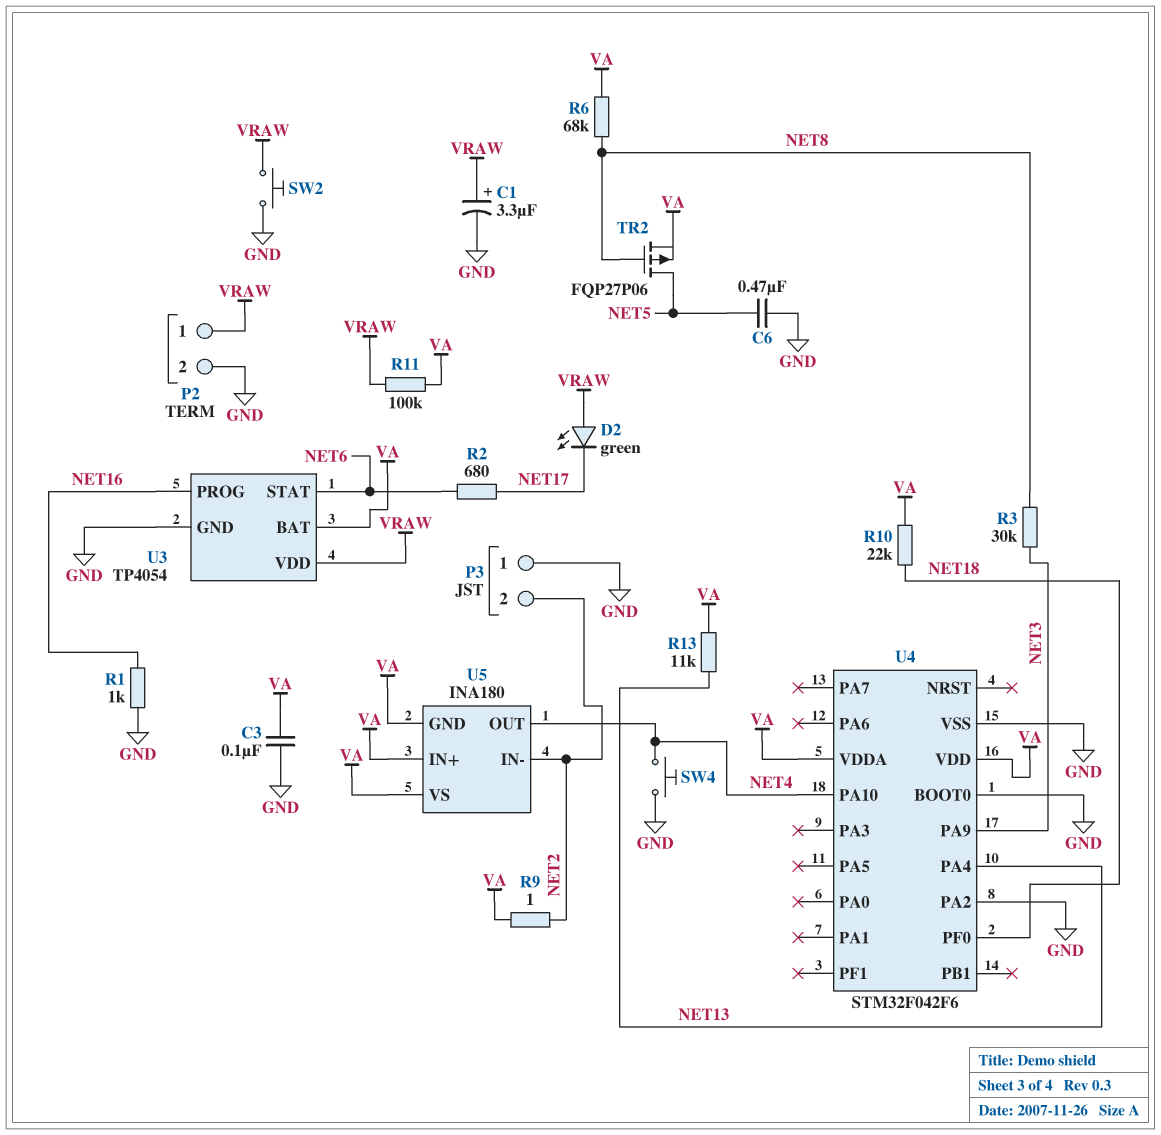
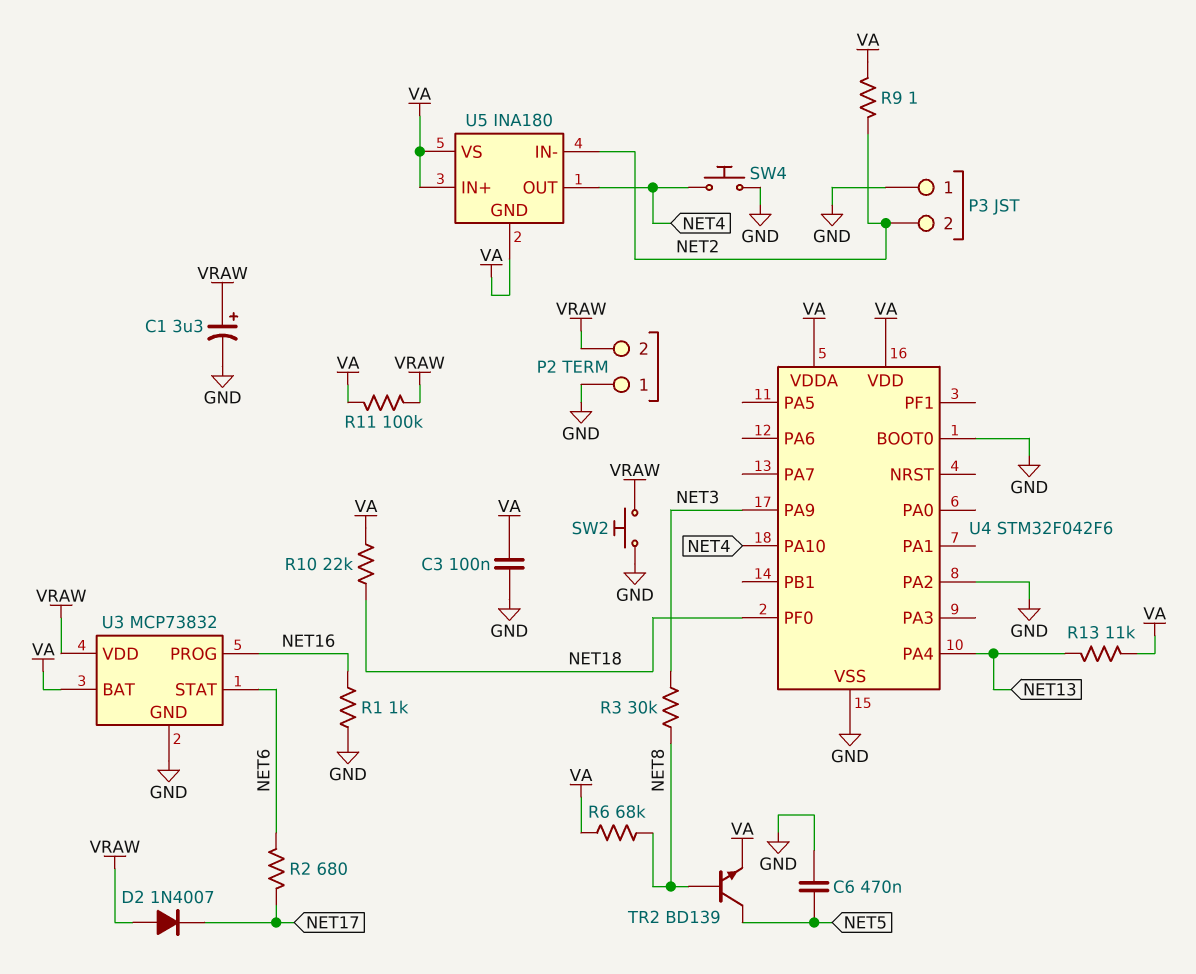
D2: LED green (A VRAW, K NET17) -> diode 1N4007 (A VRAW, K NET17)
P2 pin 1: VRAW -> GND
P2 pin 2: GND -> VRAW
TR2: PMOS FQP27P06 (G NET8, D NET5, S VA) -> NPN BD139 (B NET8, C NET5, E VA)
U3: TP4054 -> MCP73832

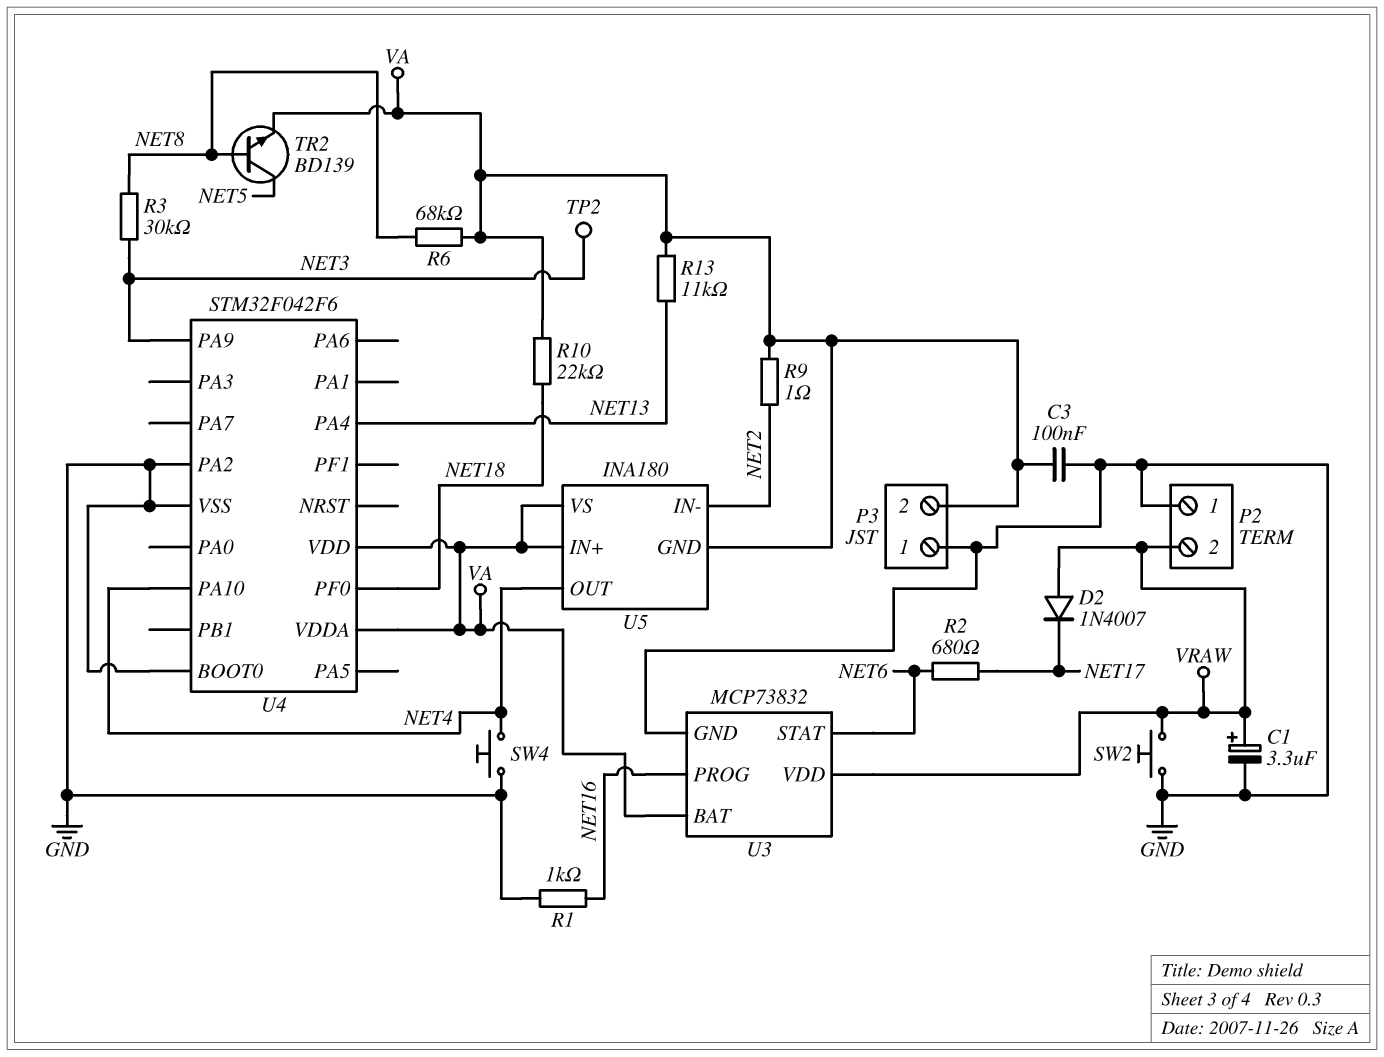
C6: 470nF (GND, NET5) -> none
P3 pin 2: NET2 -> VA
R11: 100k (VA, VRAW) -> none
TP2: none -> test point (NET3)

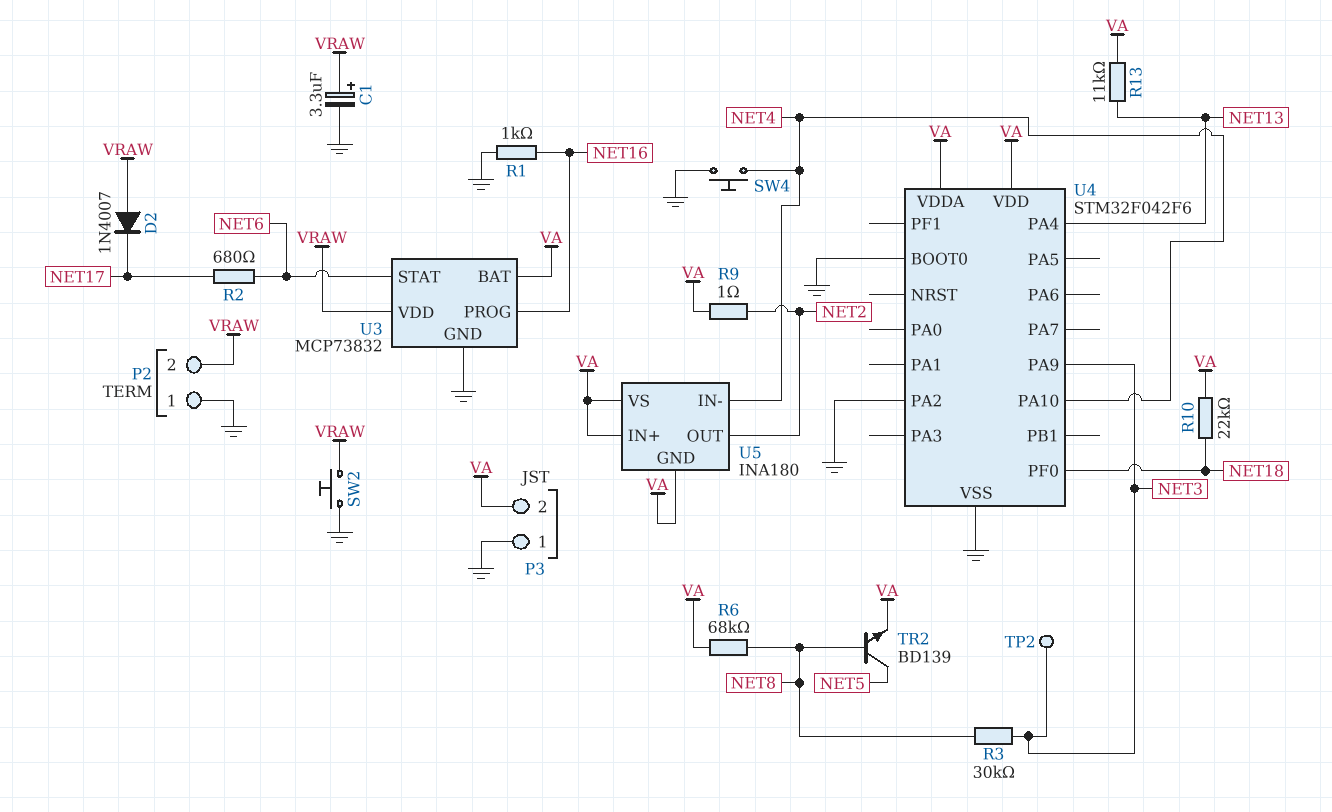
C3: 100nF (GND, VA) -> none
U5 pin IN-: NET2 -> NET4
U5 pin OUT: NET4 -> NET2

